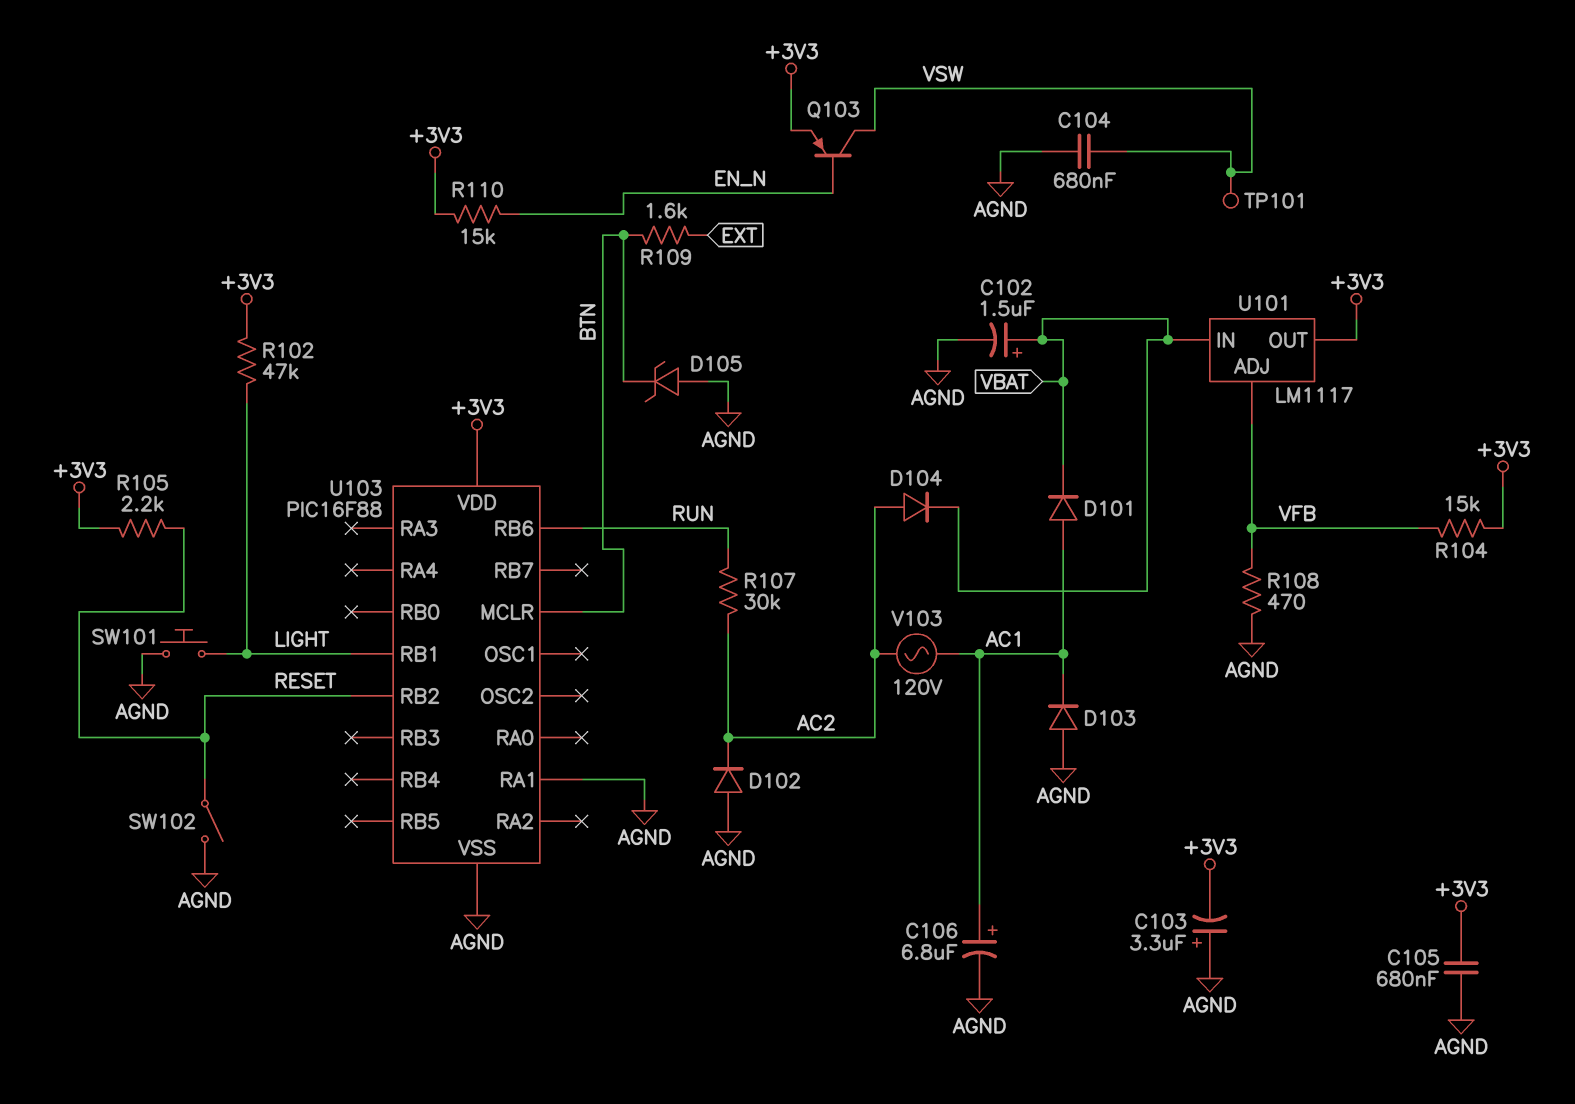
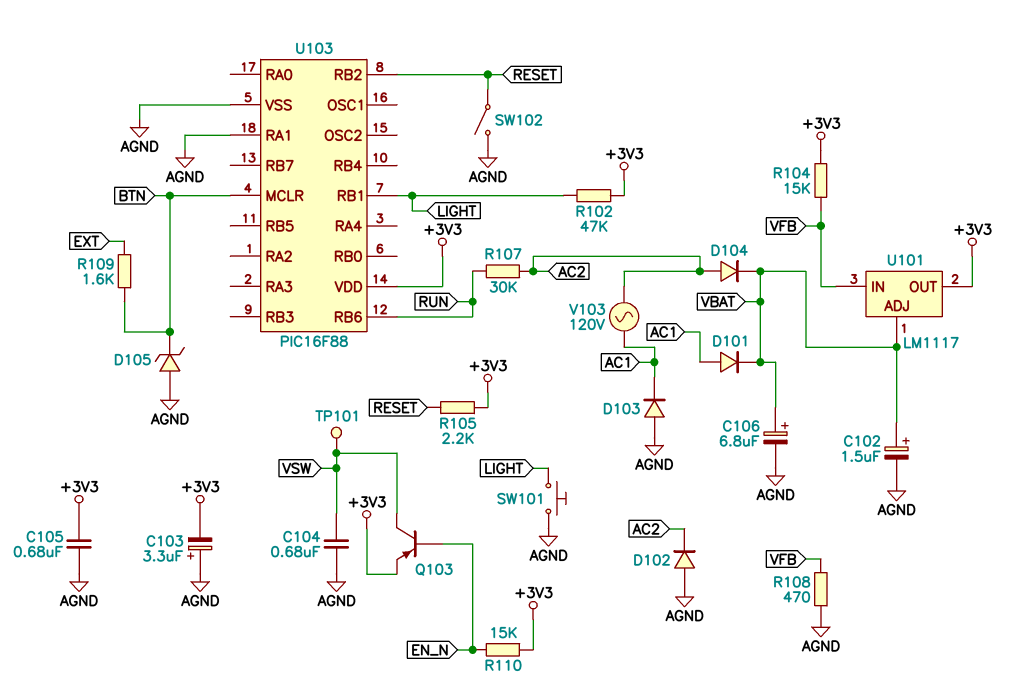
C106: 6.8uF (plus AC1, minus AGND) -> 6.8uF (plus VBAT, minus AGND)
U101 pin ADJ: VFB -> VBAT
U101 pin IN: VBAT -> VFB

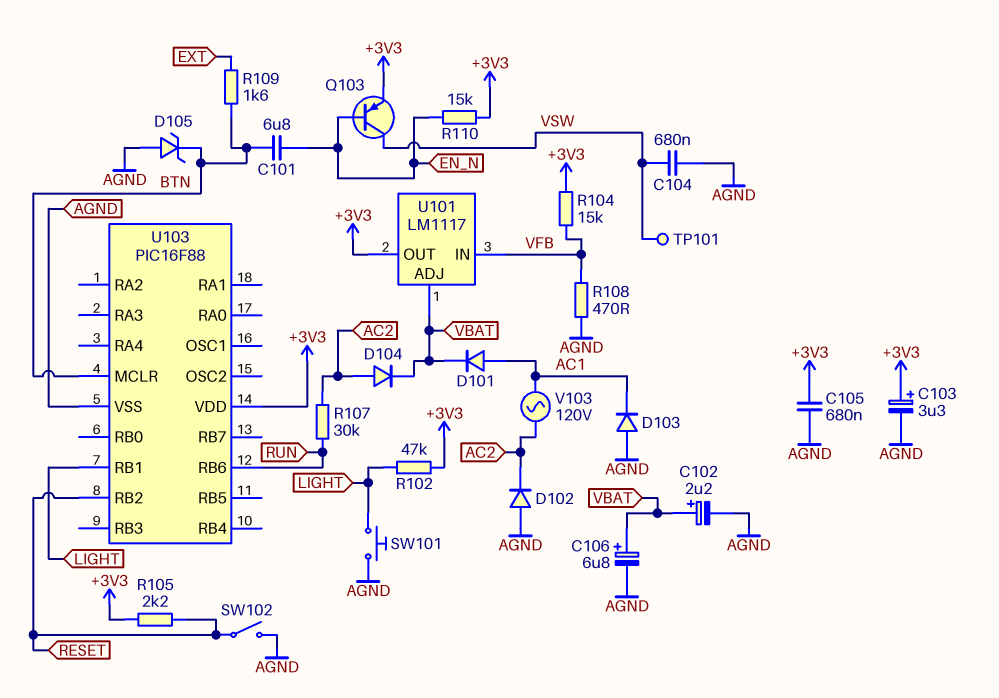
C101: none -> 6.8uF (BTN, EN_N)
C102: 1.5uF (plus VBAT, minus AGND) -> 2.2uF (plus VBAT, minus AGND)
C103: 3.3uF (plus AGND, minus +3V3) -> 3.3uF (plus +3V3, minus AGND)
U103 pin RA1: AGND -> none

